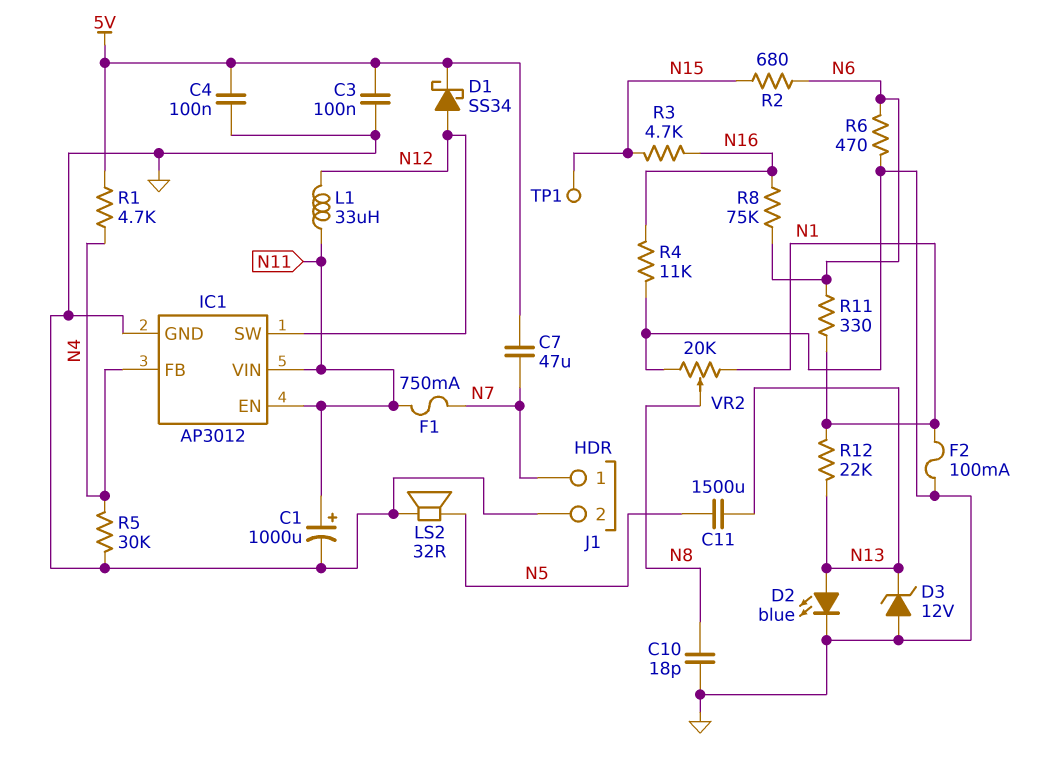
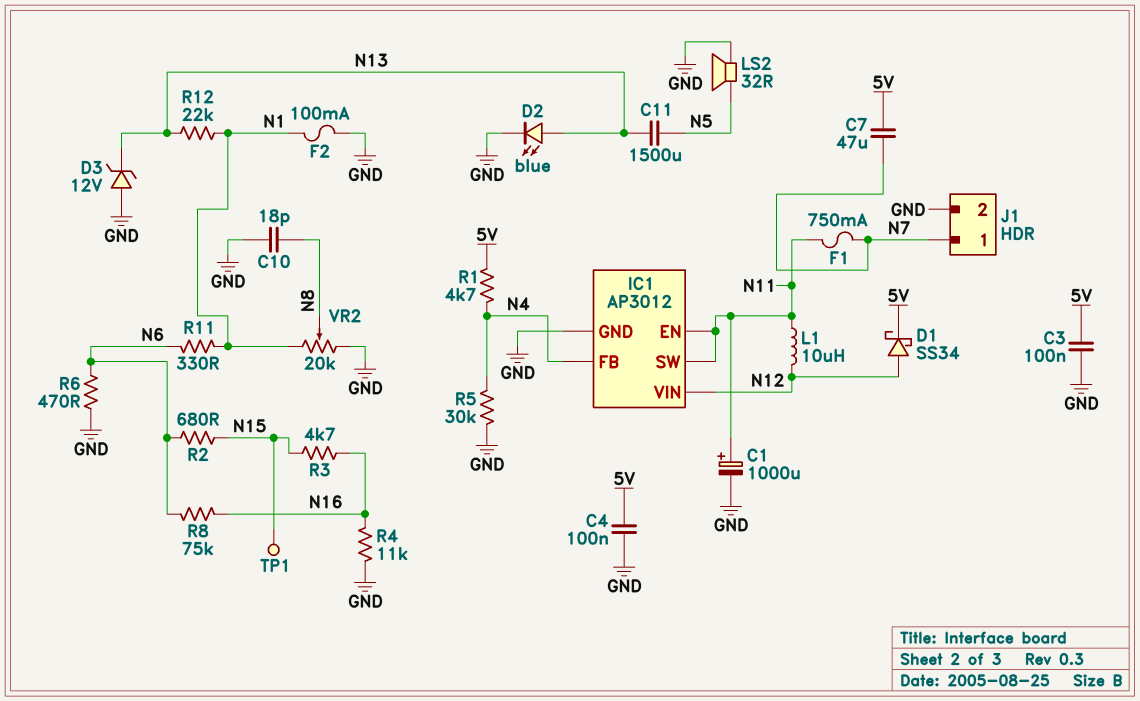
IC1 pin SW: N12 -> N11
IC1 pin VIN: N11 -> N12
L1: 33uH (N11, N12) -> 10uH (N11, N12)

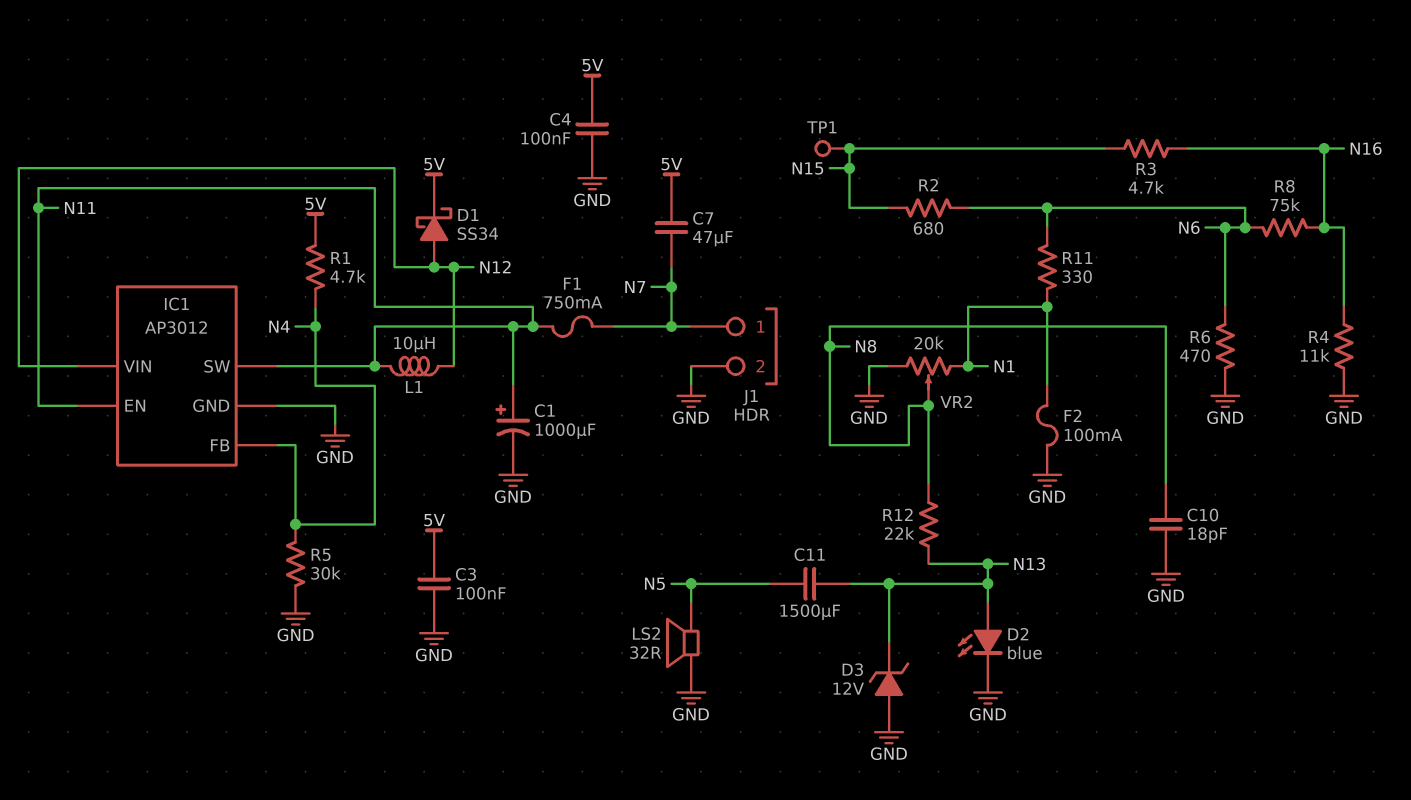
R12: 22k (N1, N13) -> 22k (N8, N13)

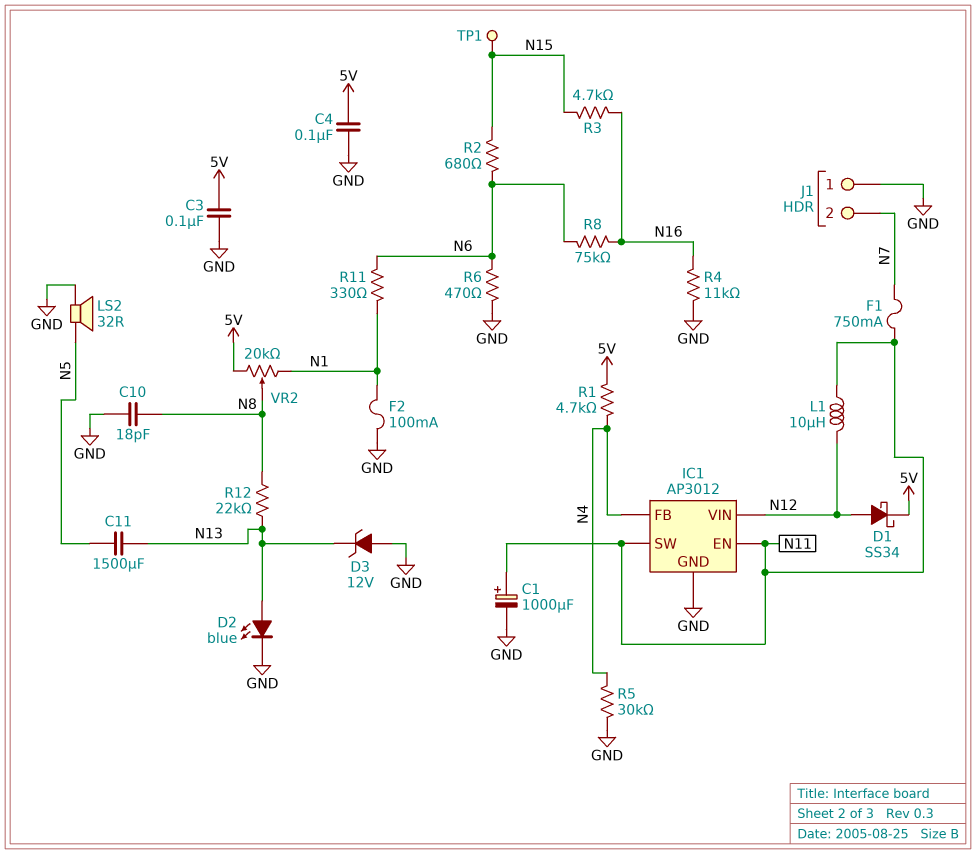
C7: 47uF (5V, N7) -> none
J1 pin 1: N7 -> GND
J1 pin 2: GND -> N7
VR2: 20k (GND, N1, wiper N8) -> 20k (5V, N1, wiper N8)

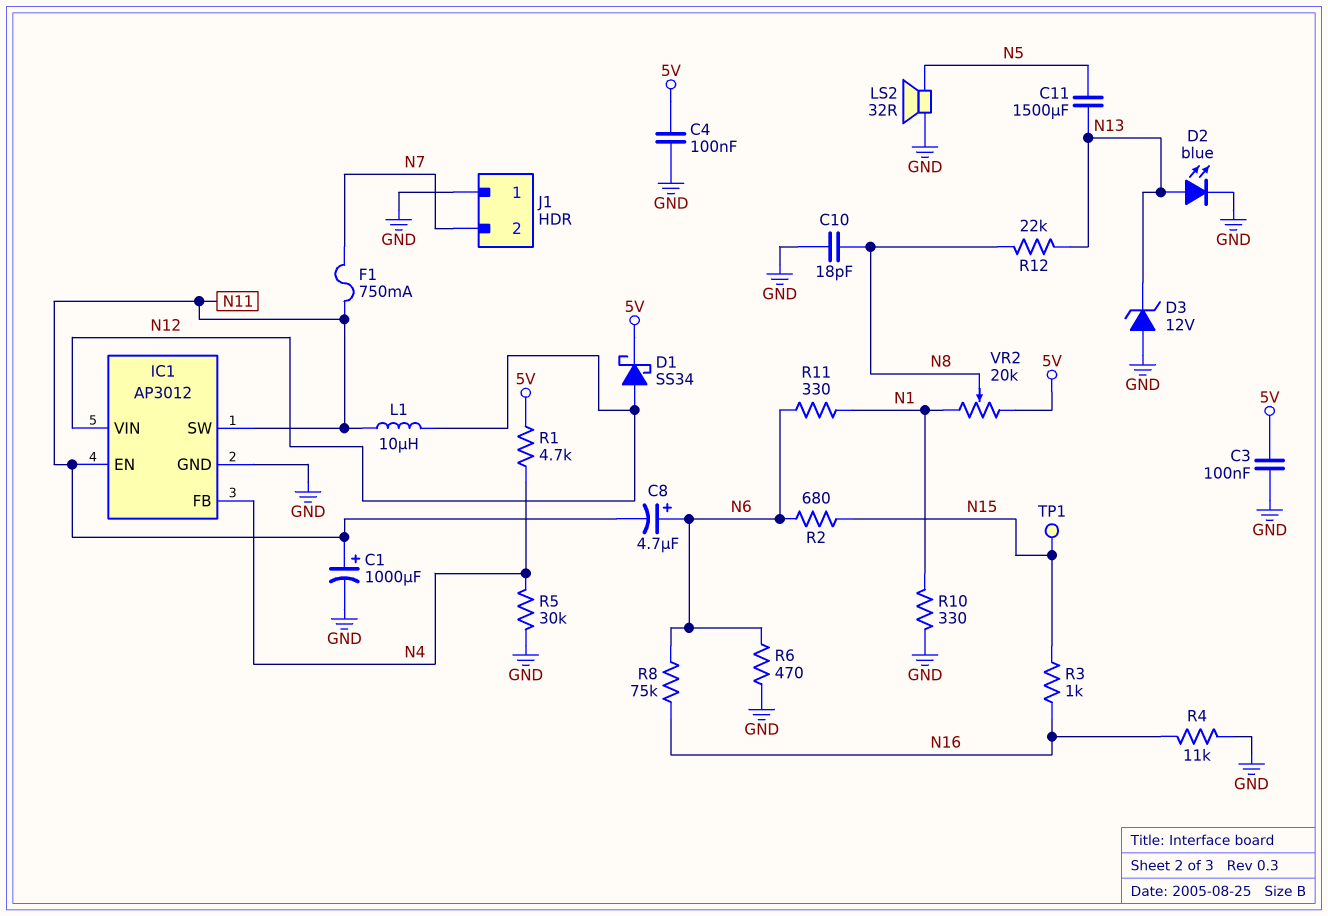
C8: none -> 4.7uF (plus N6, minus N11)
F2: 100mA (GND, N1) -> none
R3: 4.7k (N15, N16) -> 1k (N15, N16)
R10: none -> 330 (GND, N1)

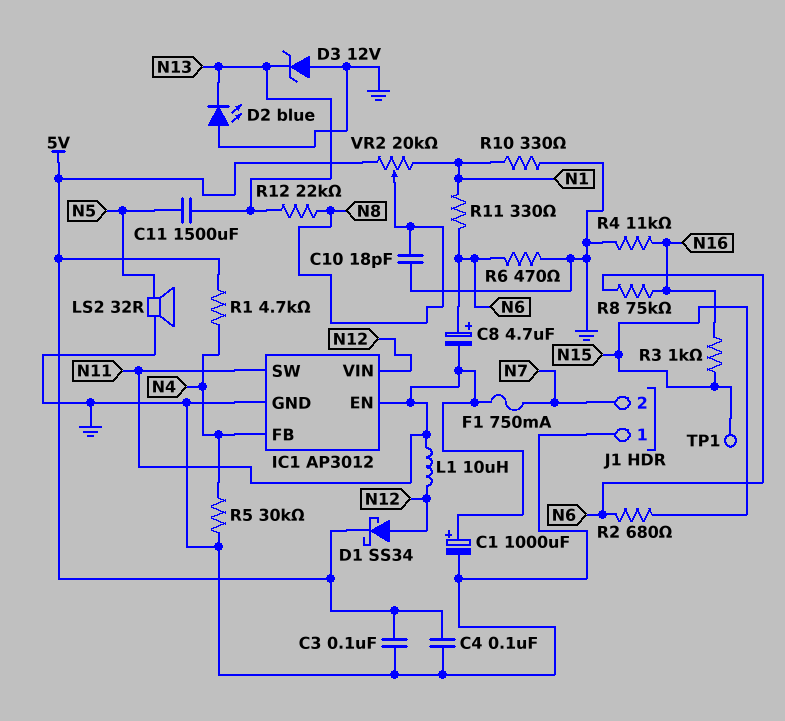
D2: LED blue (A N13, K GND) -> LED blue (A GND, K N13)

